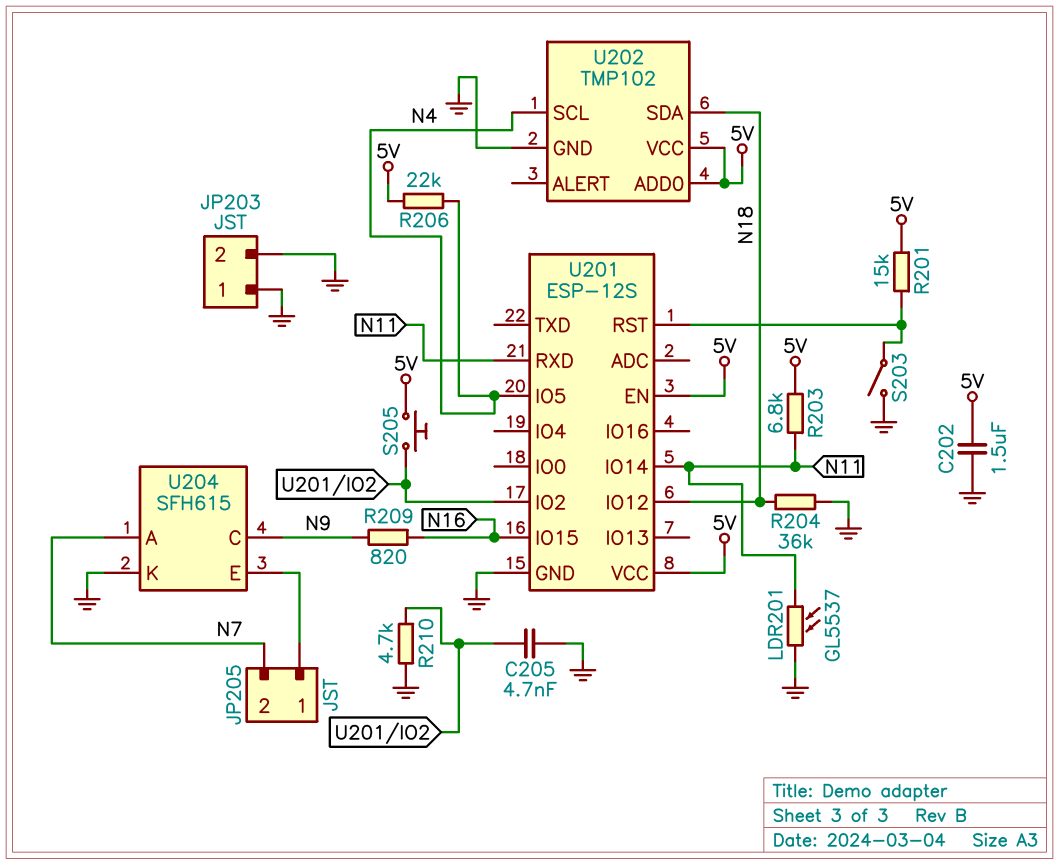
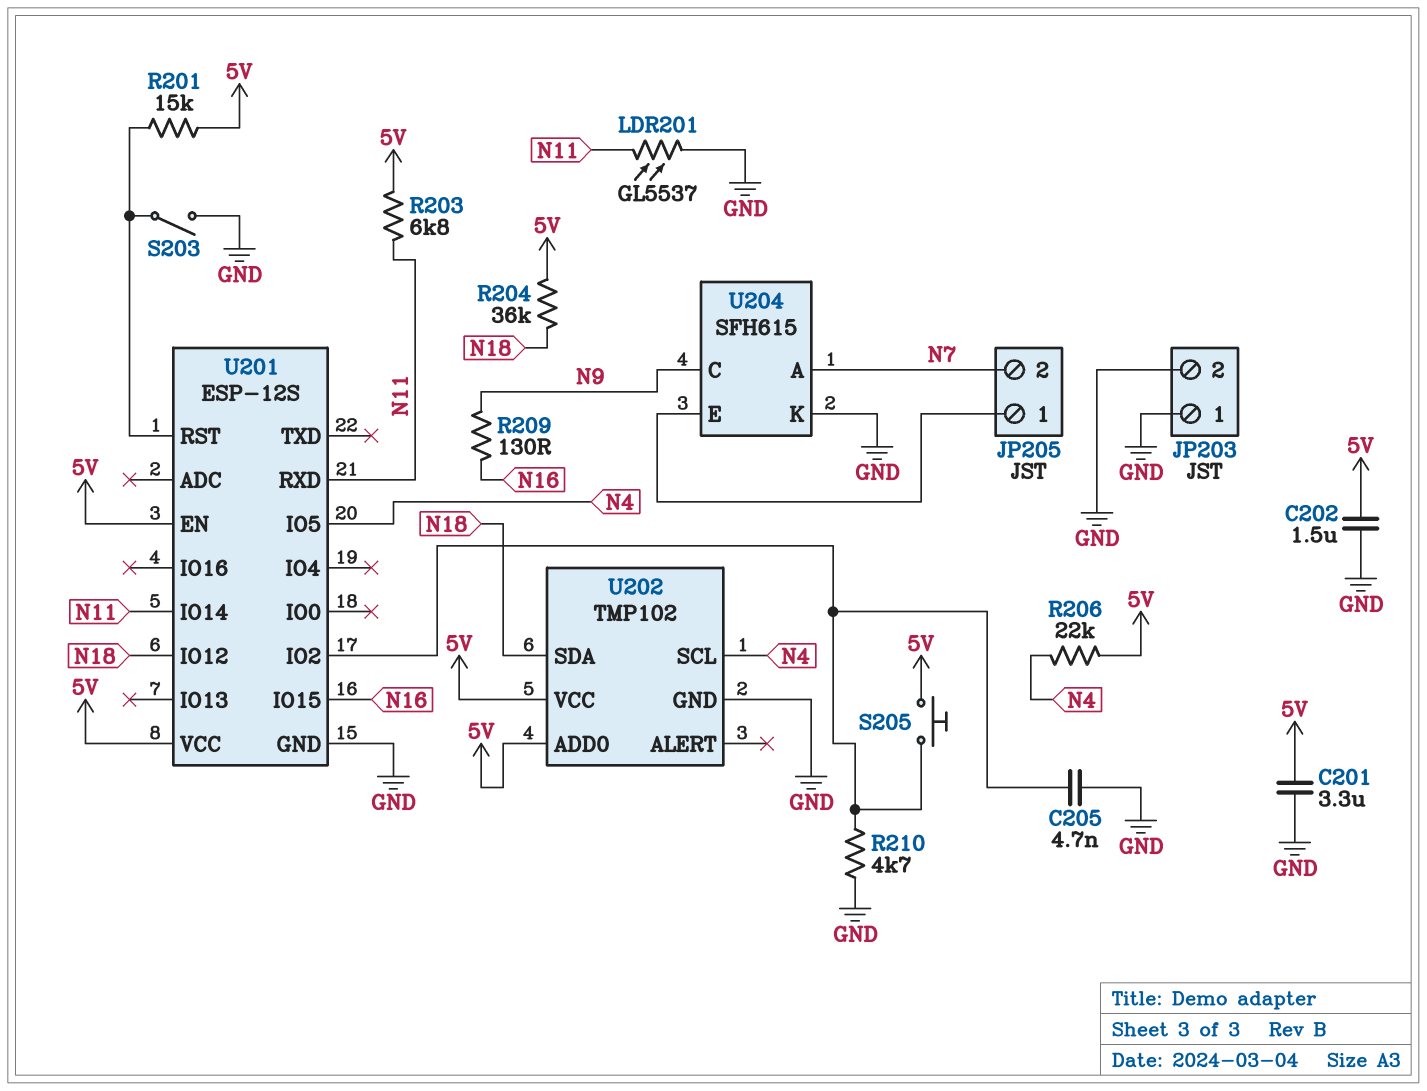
C201: none -> 3.3uF (5V, GND)
R204: 36k (GND, N18) -> 36k (5V, N18)
R209: 820 (N9, N16) -> 130 (N9, N16)

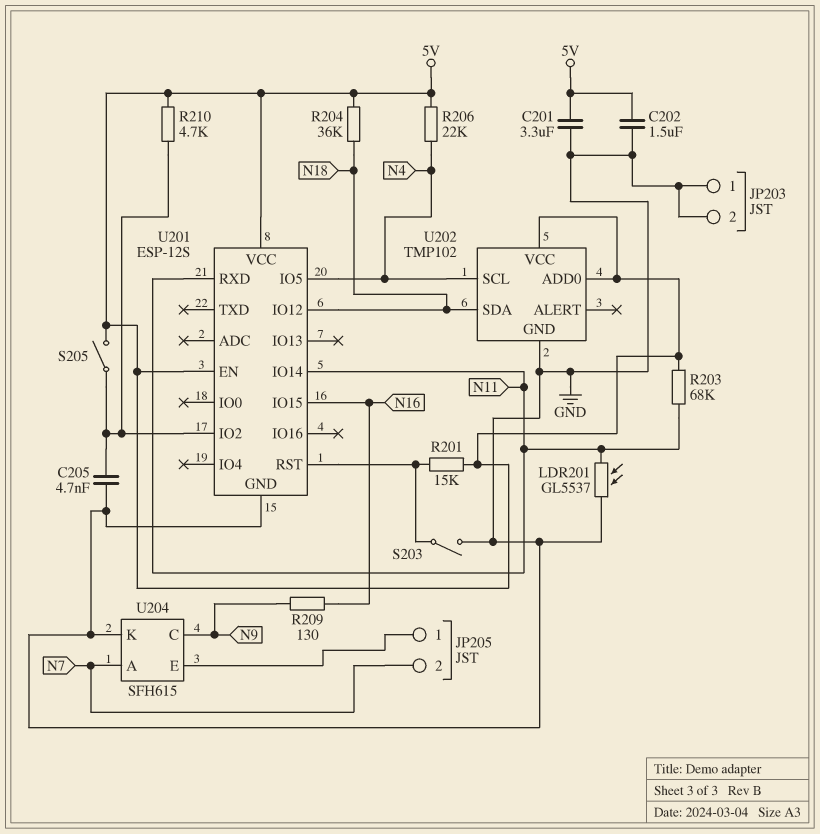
R203: 6.8k (5V, N11) -> 68k (5V, N11)
R210: 4.7k (GND, U201/IO2) -> 4.7k (5V, U201/IO2)
S205: button (5V, U201/IO2) -> switch (5V, U201/IO2)

